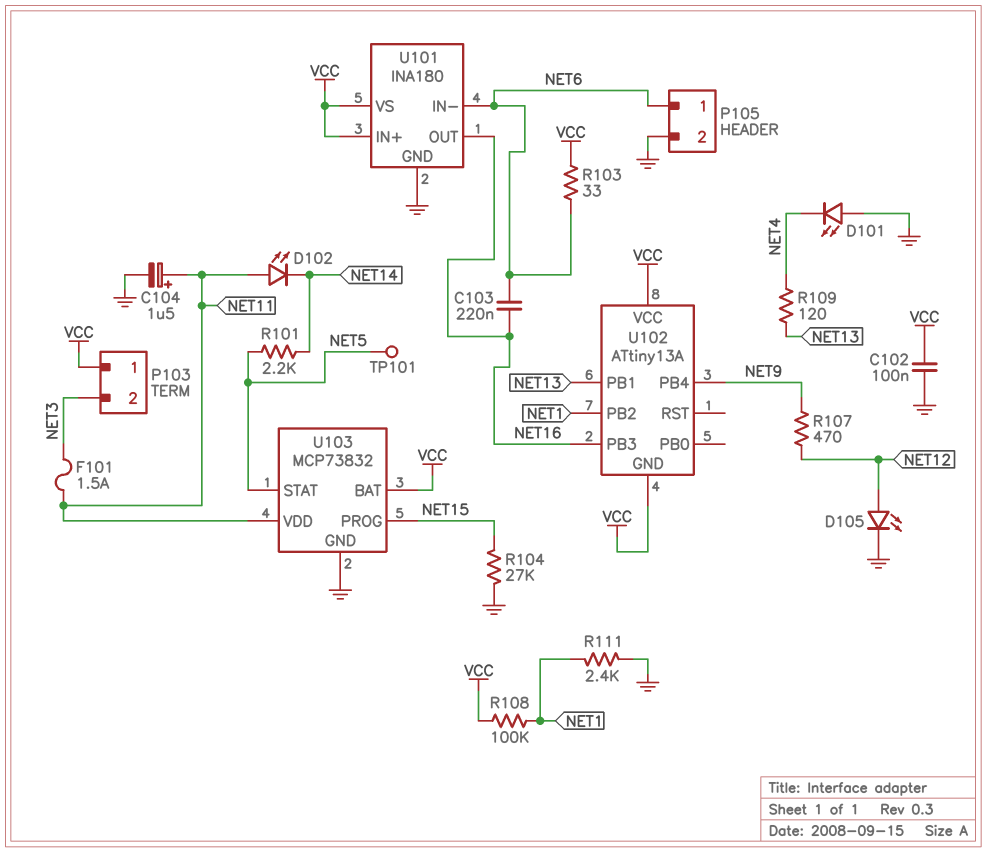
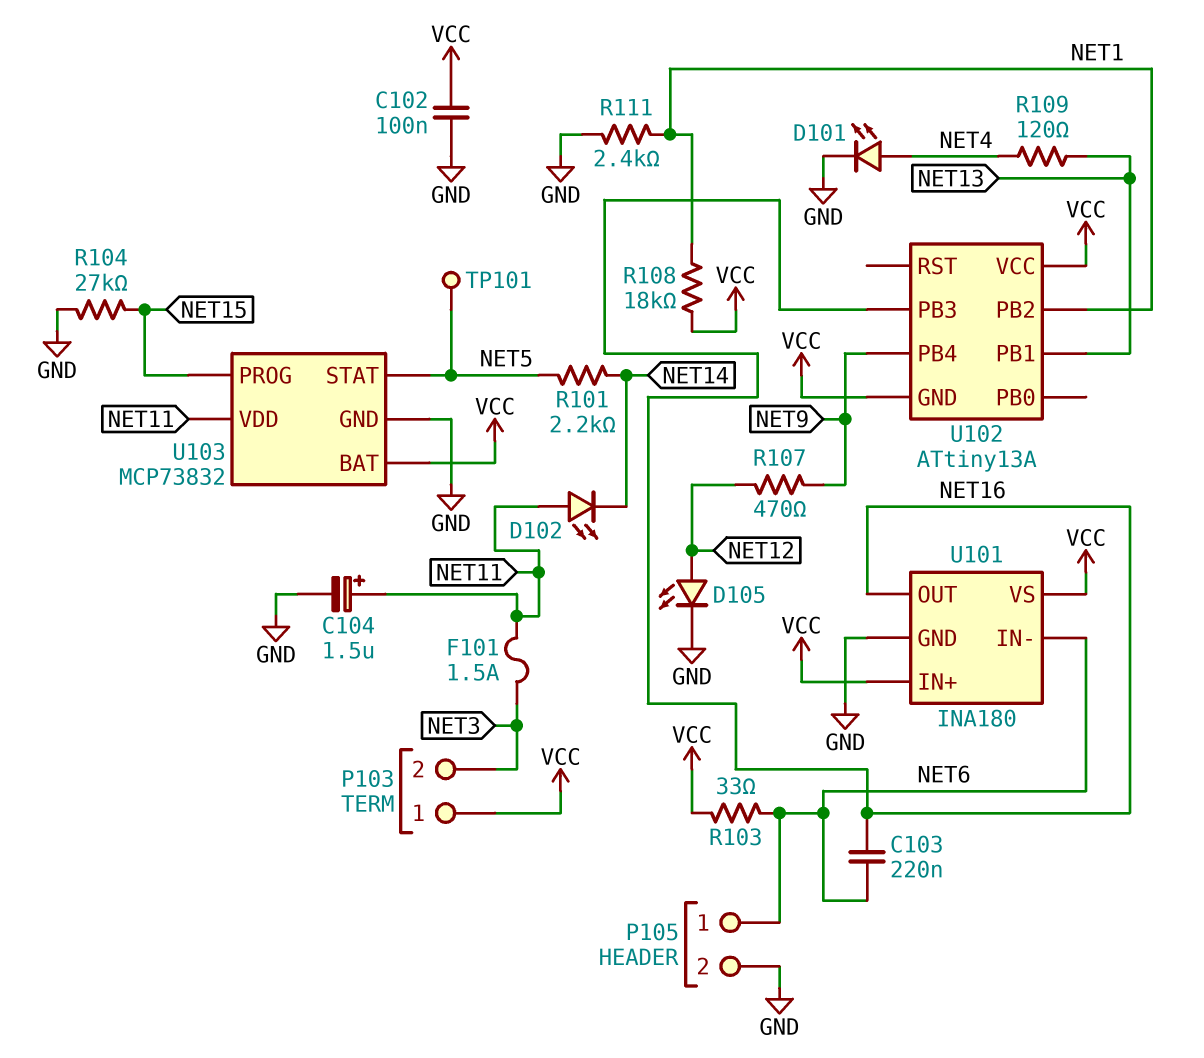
D101: LED (A GND, K NET4) -> LED (A NET4, K GND)
R108: 100k (NET1, VCC) -> 18k (NET1, VCC)

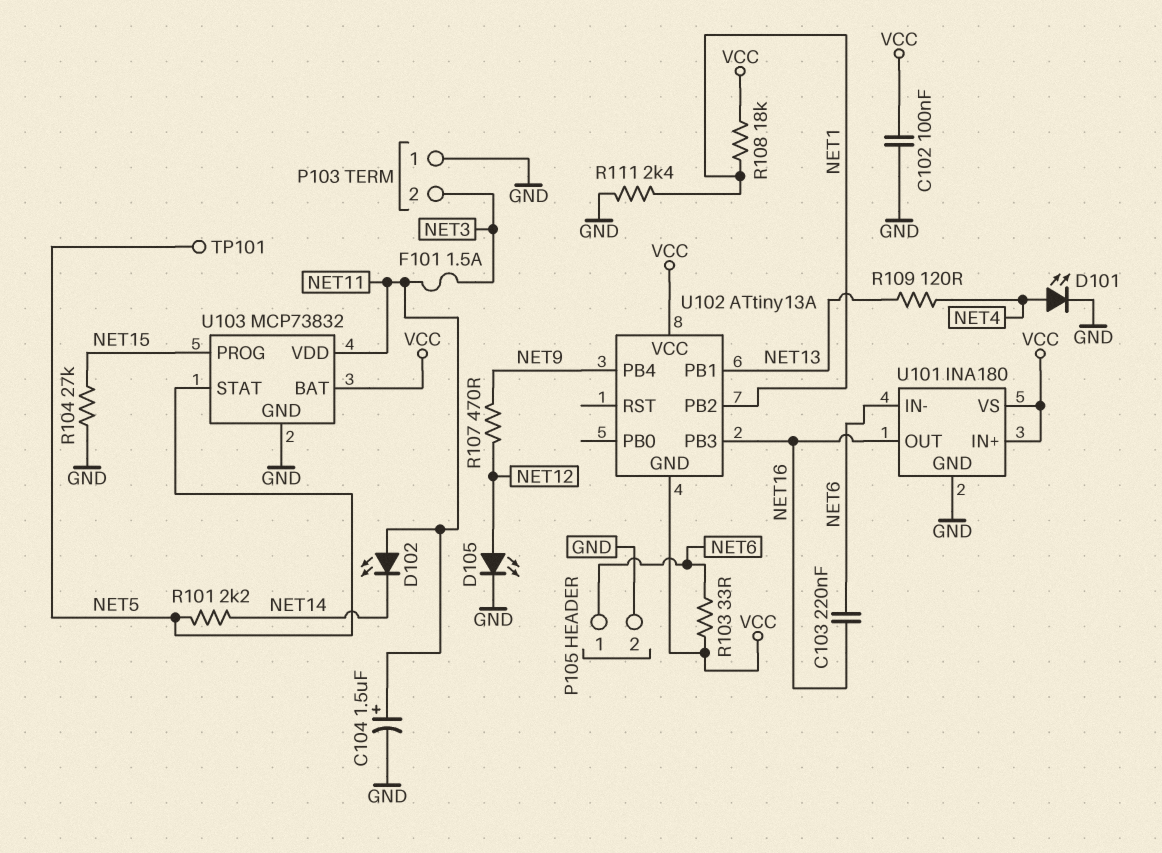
P103 pin 1: VCC -> GND

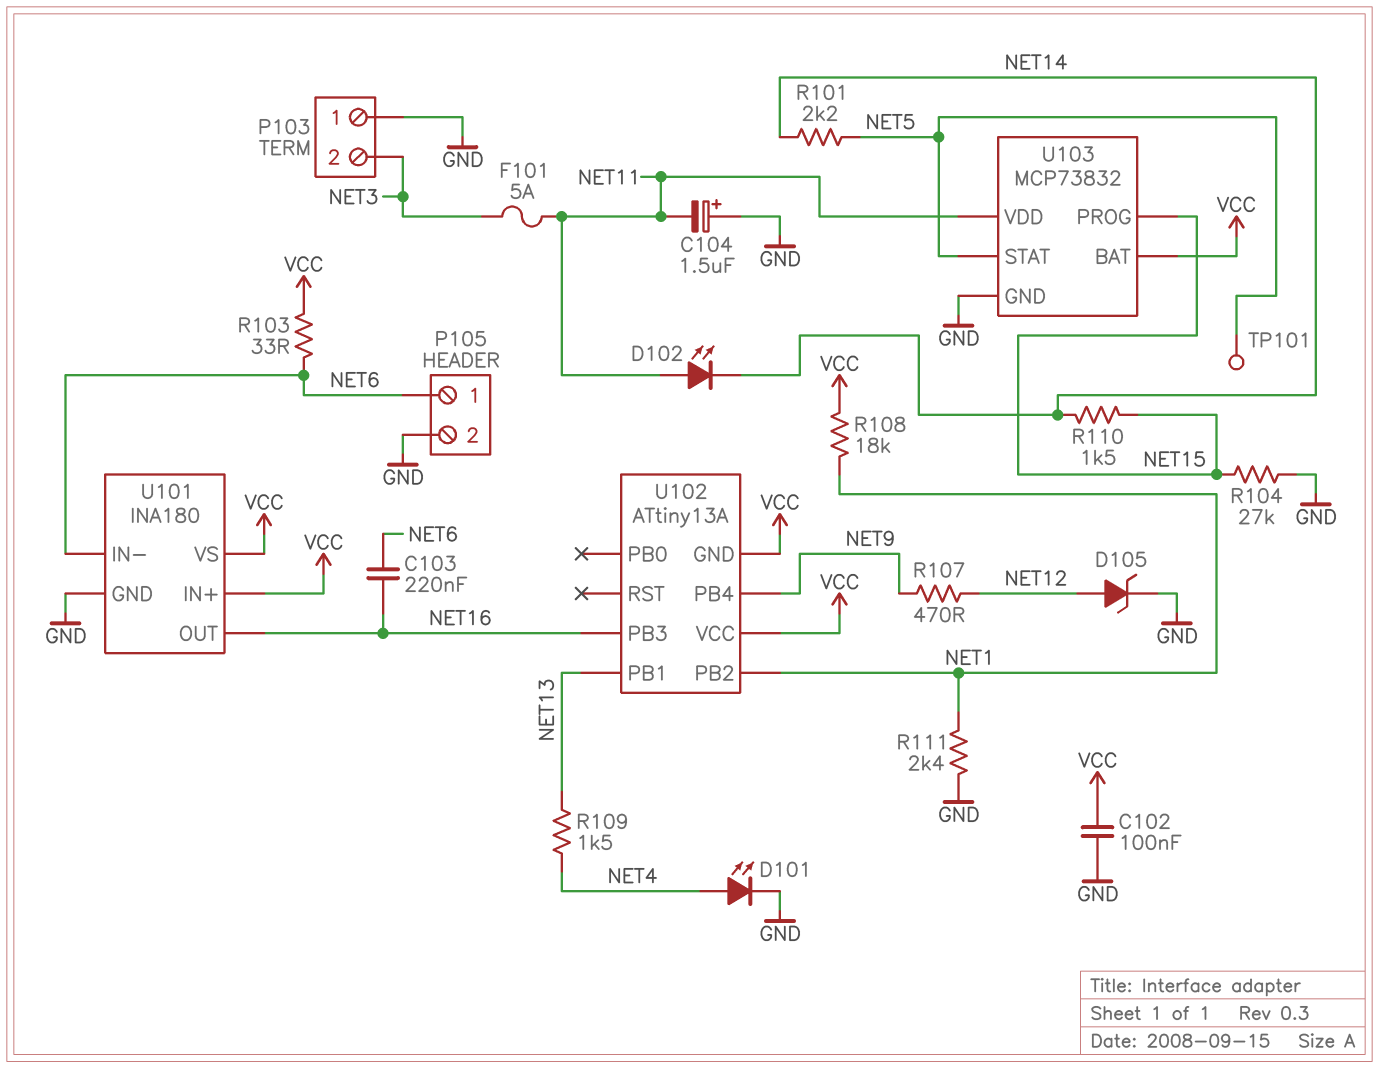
C104: 1.5uF (plus NET11, minus GND) -> 1.5uF (plus GND, minus NET11)
D105: LED (A NET12, K GND) -> zener (A NET12, K GND)
F101: 1.5A (NET3, NET11) -> 5A (NET3, NET11)
R109: 120 (NET4, NET13) -> 1.5k (NET4, NET13)
R110: none -> 1.5k (NET14, NET15)

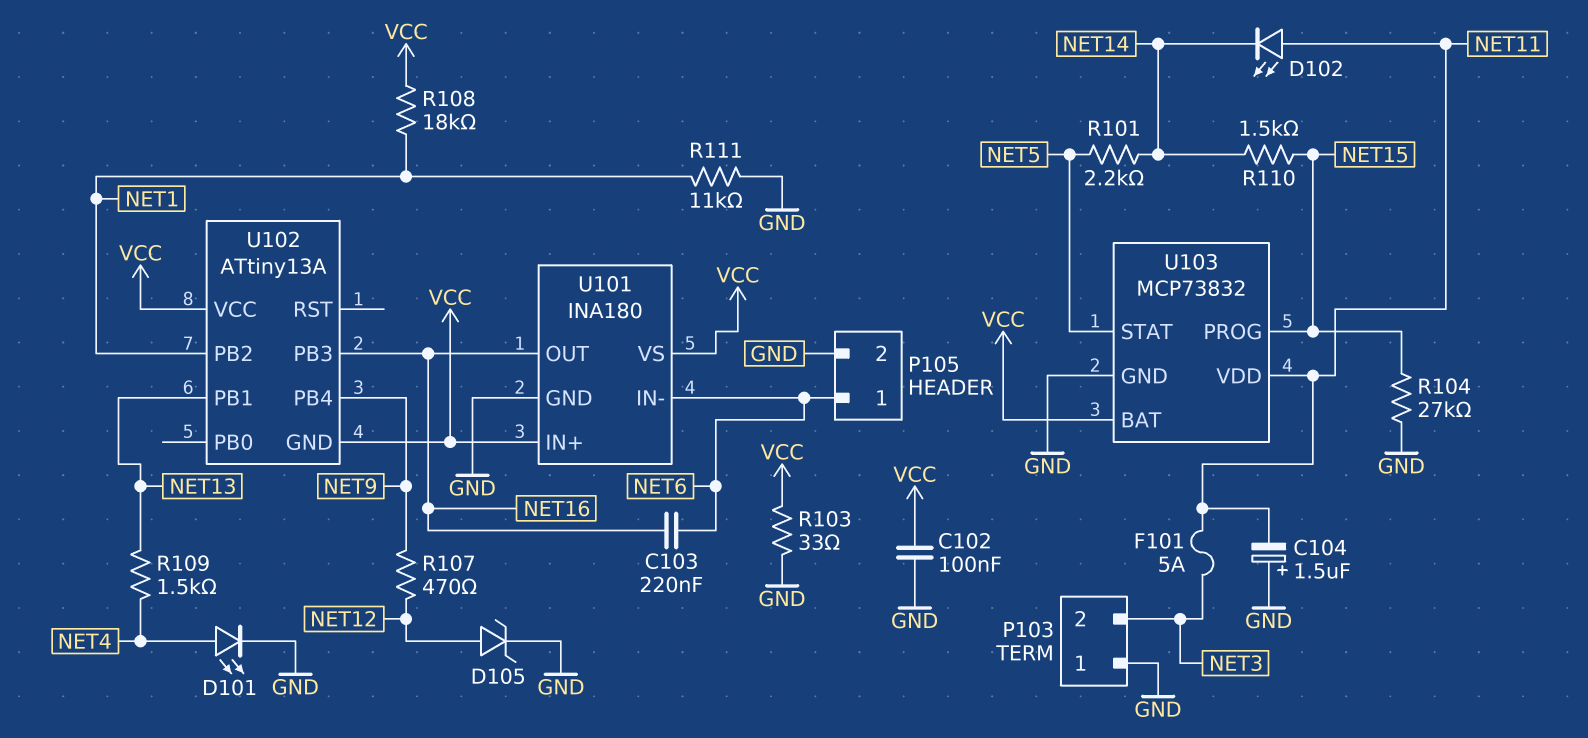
R103: 33 (NET6, VCC) -> 33 (GND, VCC)
R111: 2.4k (GND, NET1) -> 11k (GND, NET1)
TP101: test point (NET5) -> none

